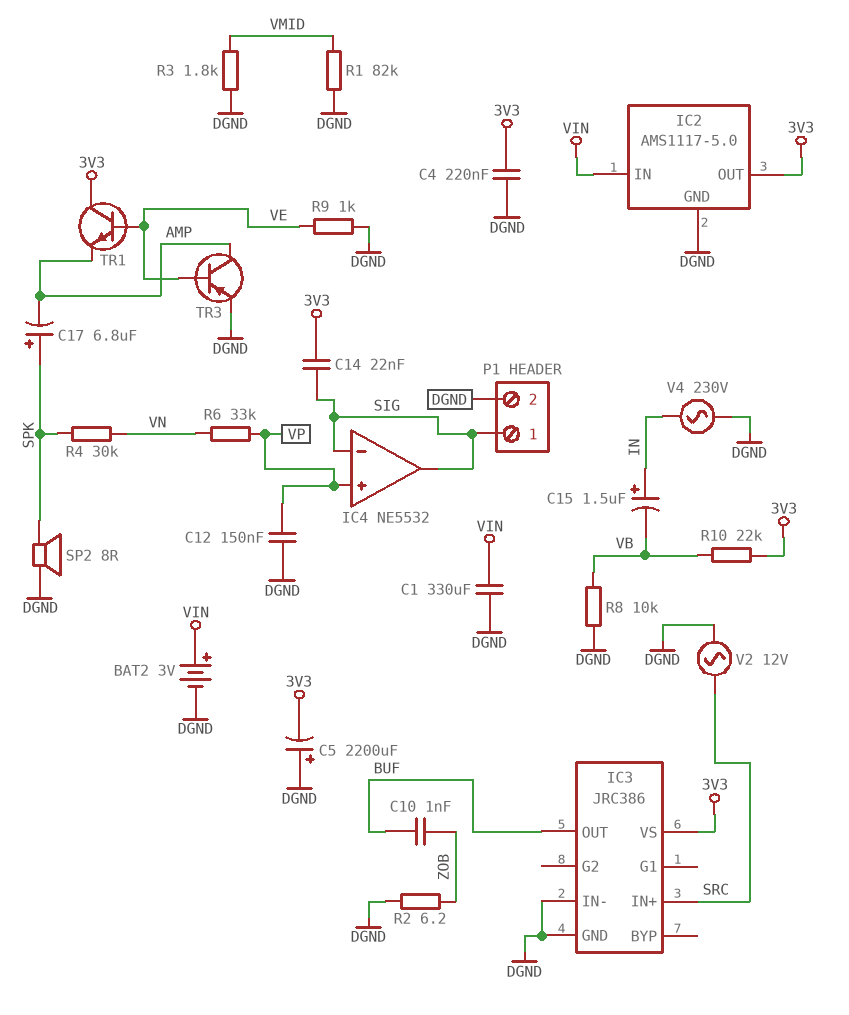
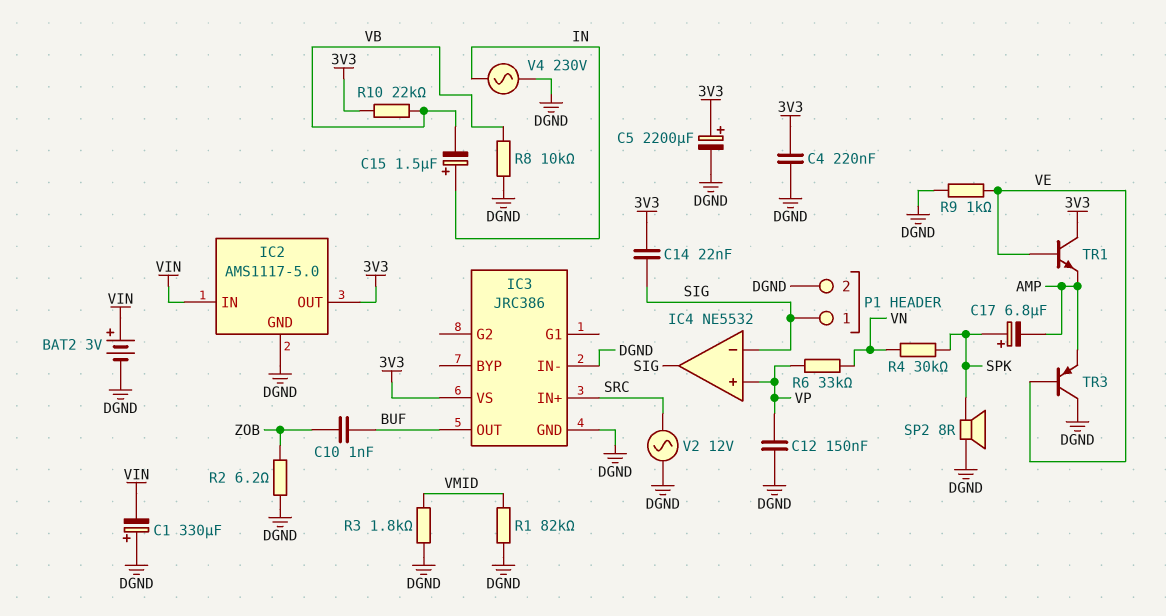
C1: 330uF (DGND, VIN) -> 330uF (plus DGND, minus VIN)
C5: 2200uF (plus DGND, minus 3V3) -> 2200uF (plus 3V3, minus DGND)
TR3: PNP (B VE, C AMP, E DGND) -> PNP (B VE, C DGND, E AMP)

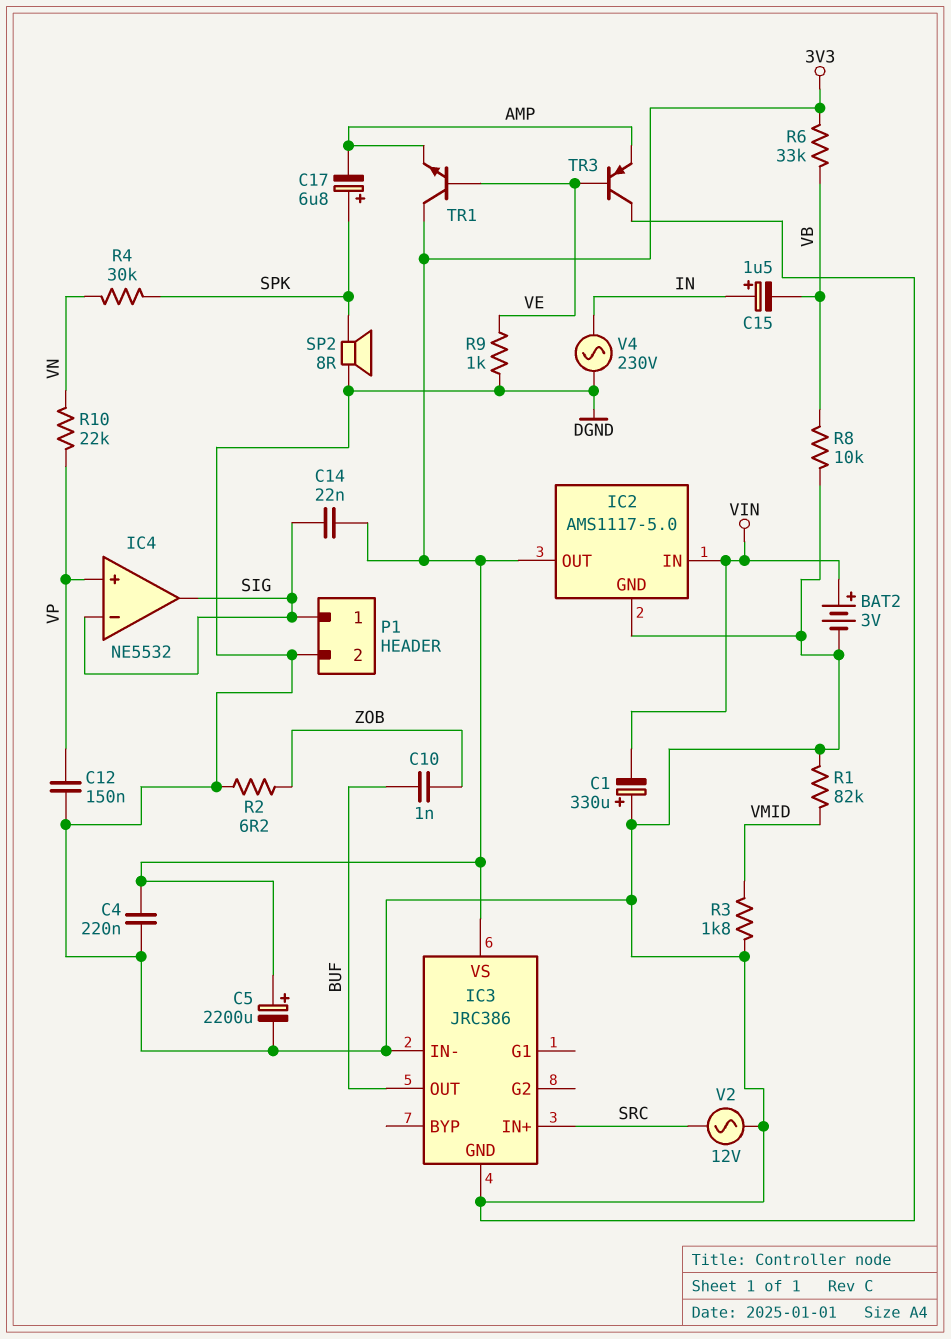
R6: 33k (VN, VP) -> 33k (3V3, VB)
R10: 22k (3V3, VB) -> 22k (VN, VP)

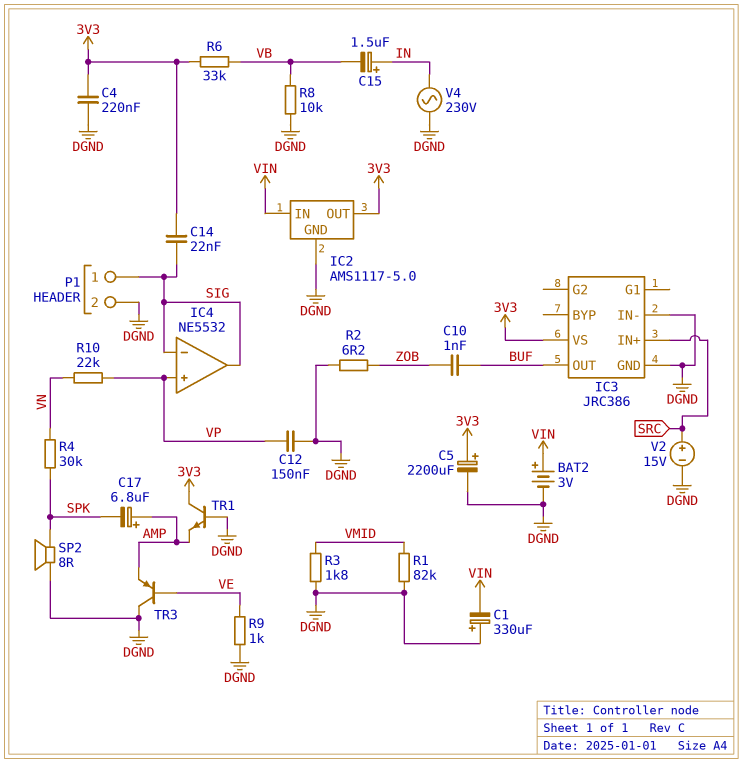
C17: 6.8uF (plus SPK, minus AMP) -> 6.8uF (plus AMP, minus SPK)
TR1: NPN (B VE, C 3V3, E AMP) -> NPN (B DGND, C 3V3, E AMP)
V2: AC 12V (DGND, SRC) -> 15V (plus SRC, minus DGND)

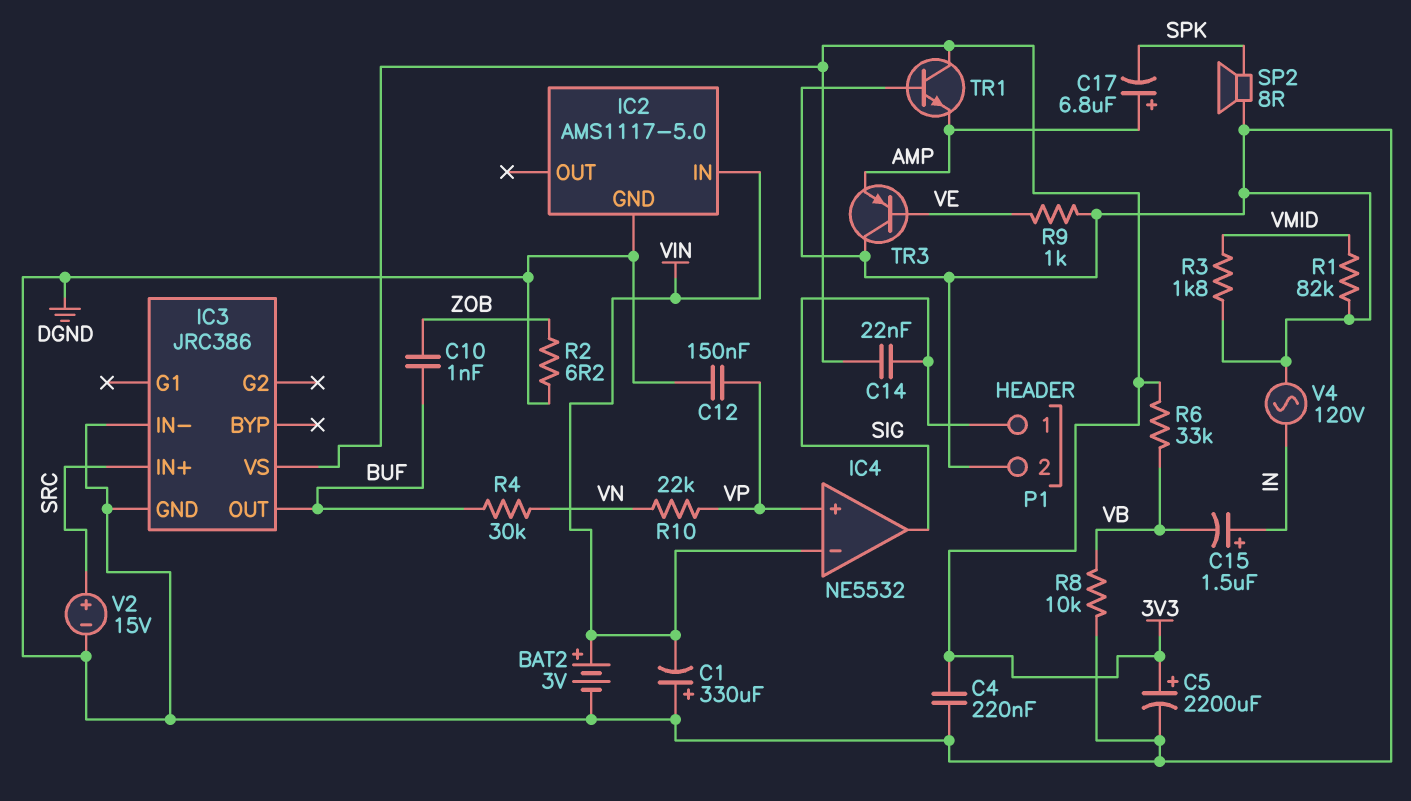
IC2 pin OUT: 3V3 -> none
IC4 pin in-: SIG -> VIN
R4: 30k (SPK, VN) -> 30k (BUF, VN)
V4: AC 230V (DGND, IN) -> AC 120V (DGND, IN)

